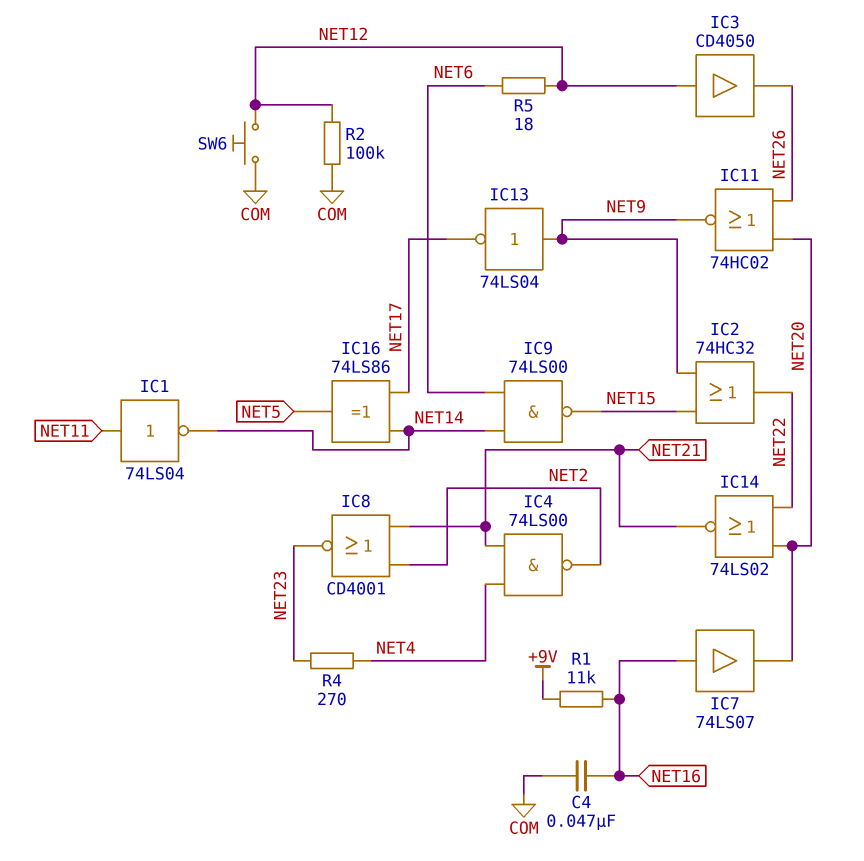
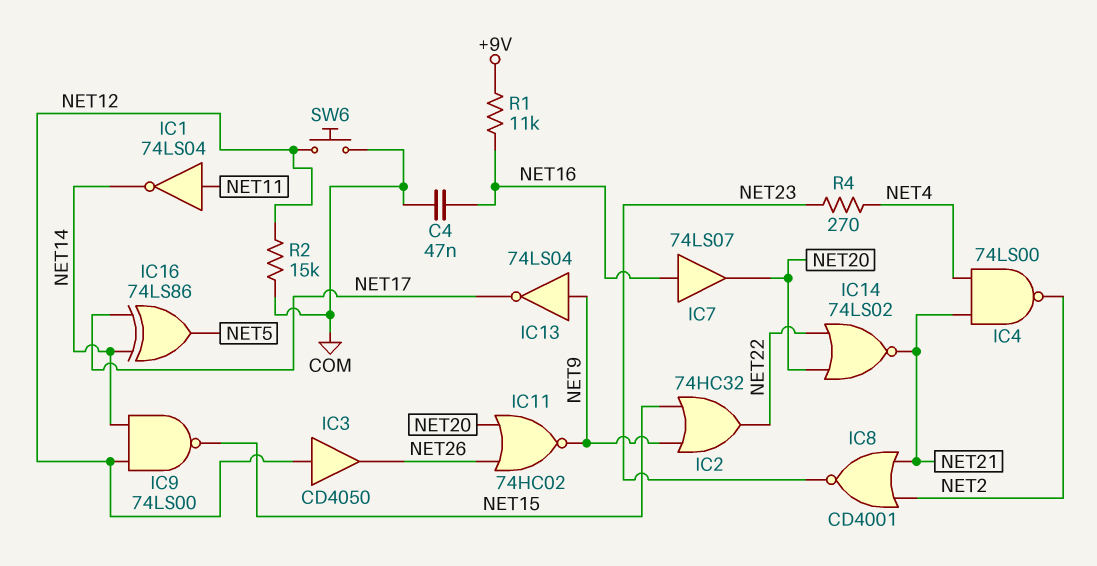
IC9: NAND 74LS00 (in NET6, in NET14, out NET15) -> NAND 74LS00 (in NET12, in NET14, out NET15)
R2: 100k (COM, NET12) -> 15k (COM, NET12)
R5: 18 (NET6, NET12) -> none

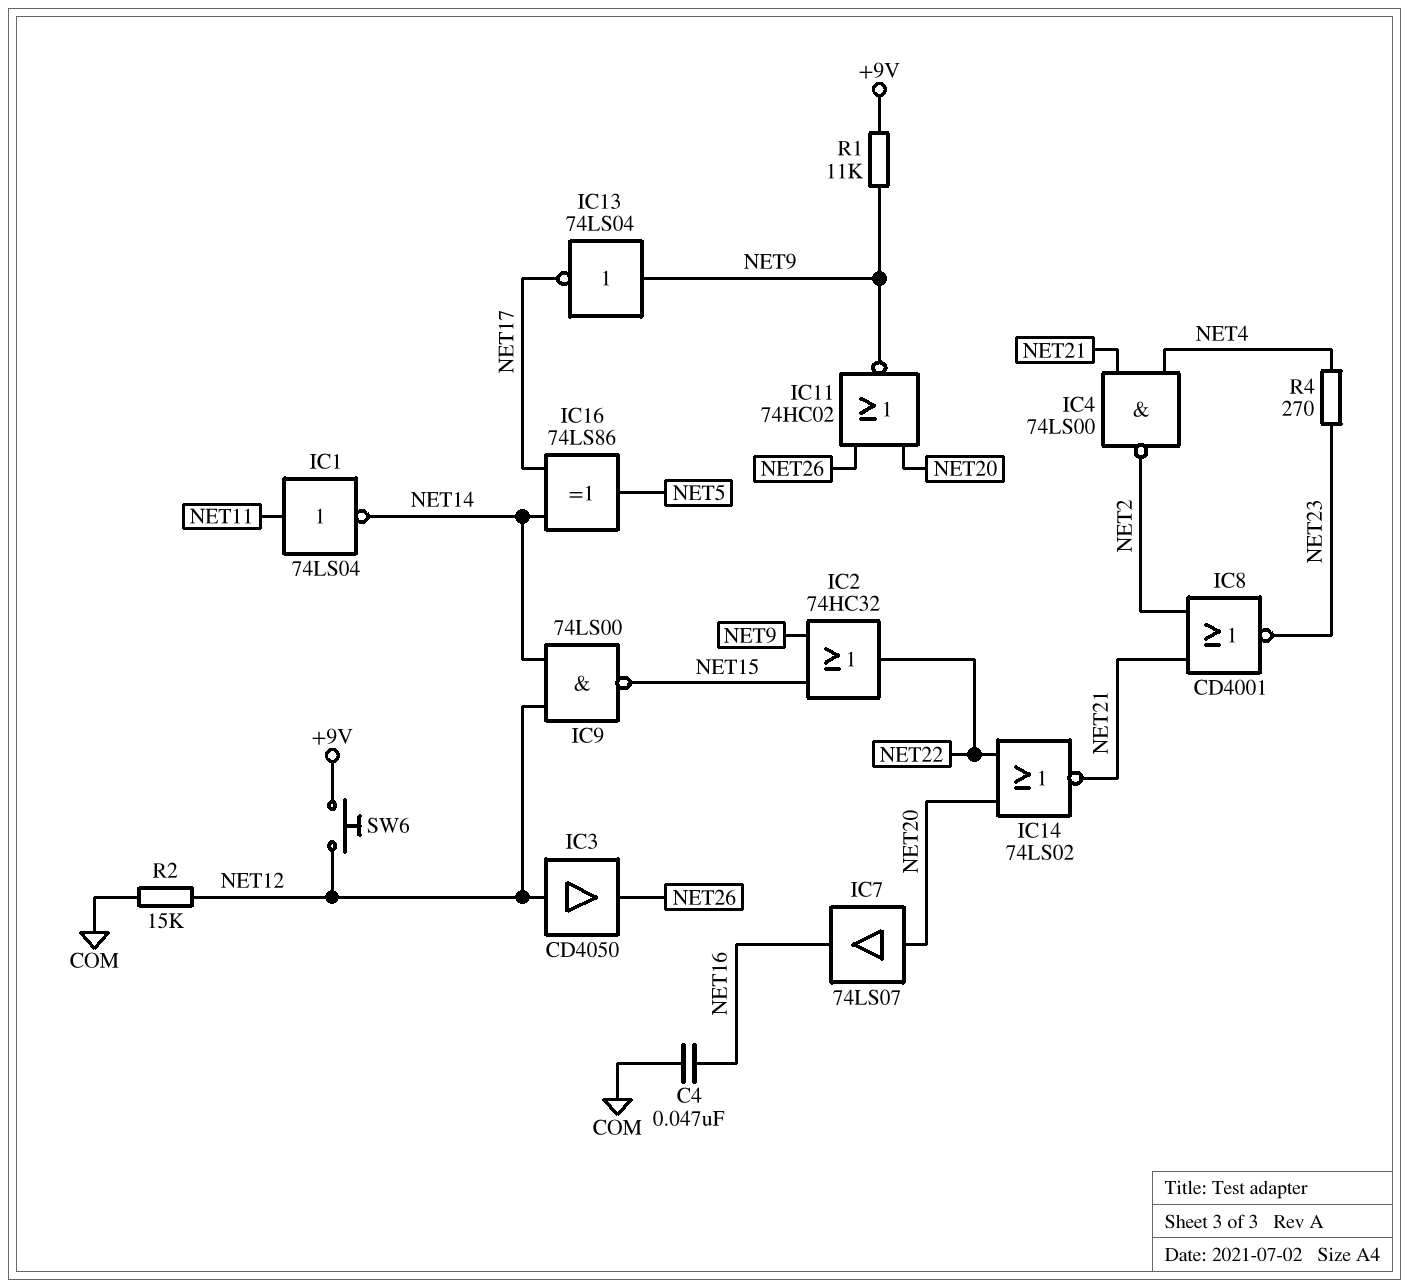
IC7: buffer 74LS07 (in NET16, out NET20) -> buffer 74LS07 (in NET20, out NET16)
R1: 11k (+9V, NET16) -> 11k (+9V, NET9)
SW6: button (COM, NET12) -> button (+9V, NET12)

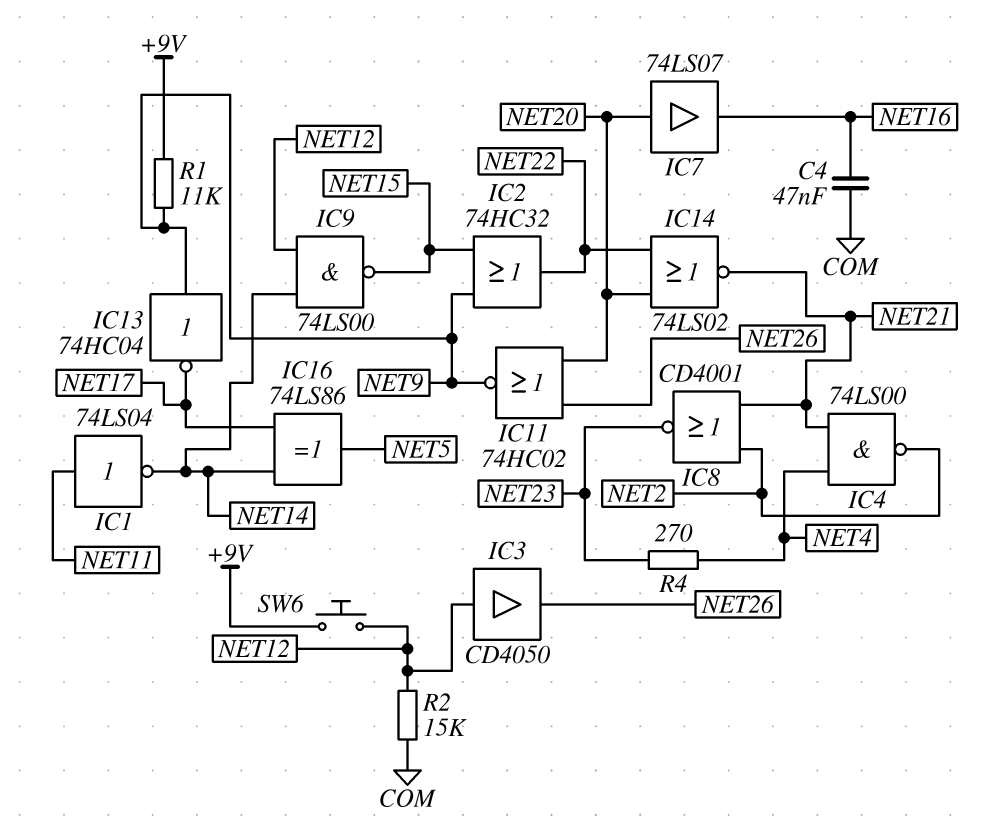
IC13: NOT 74LS04 (in NET9, out NET17) -> NOT 74HC04 (in NET9, out NET17)

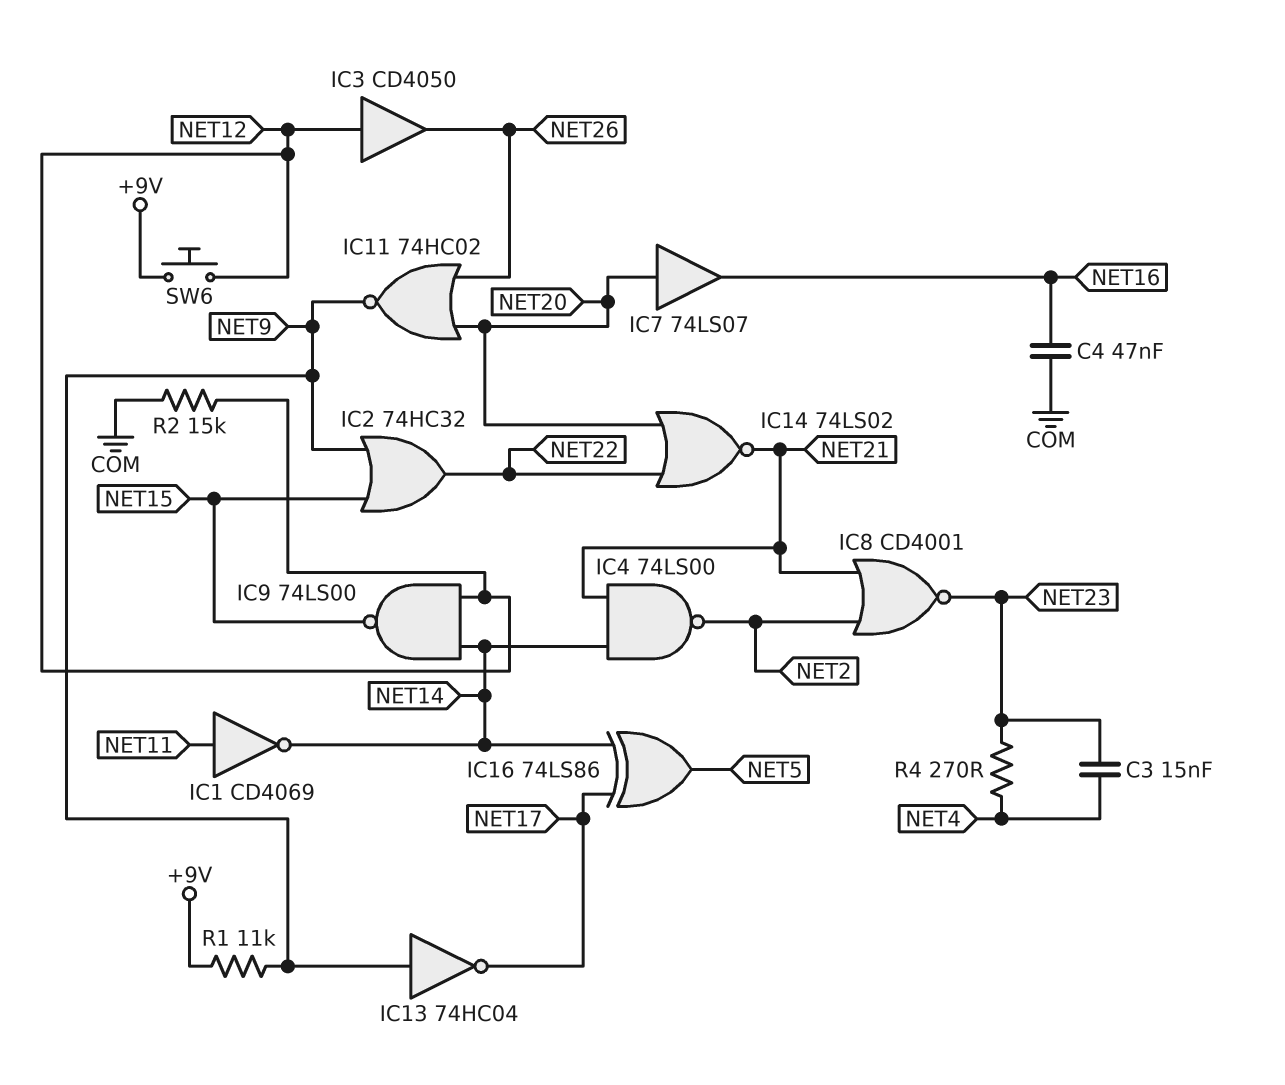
C3: none -> 15nF (NET4, NET23)
IC1: NOT 74LS04 (in NET11, out NET14) -> NOT CD4069 (in NET11, out NET14)
IC4: NAND 74LS00 (in NET4, in NET21, out NET2) -> NAND 74LS00 (in NET14, in NET21, out NET2)

